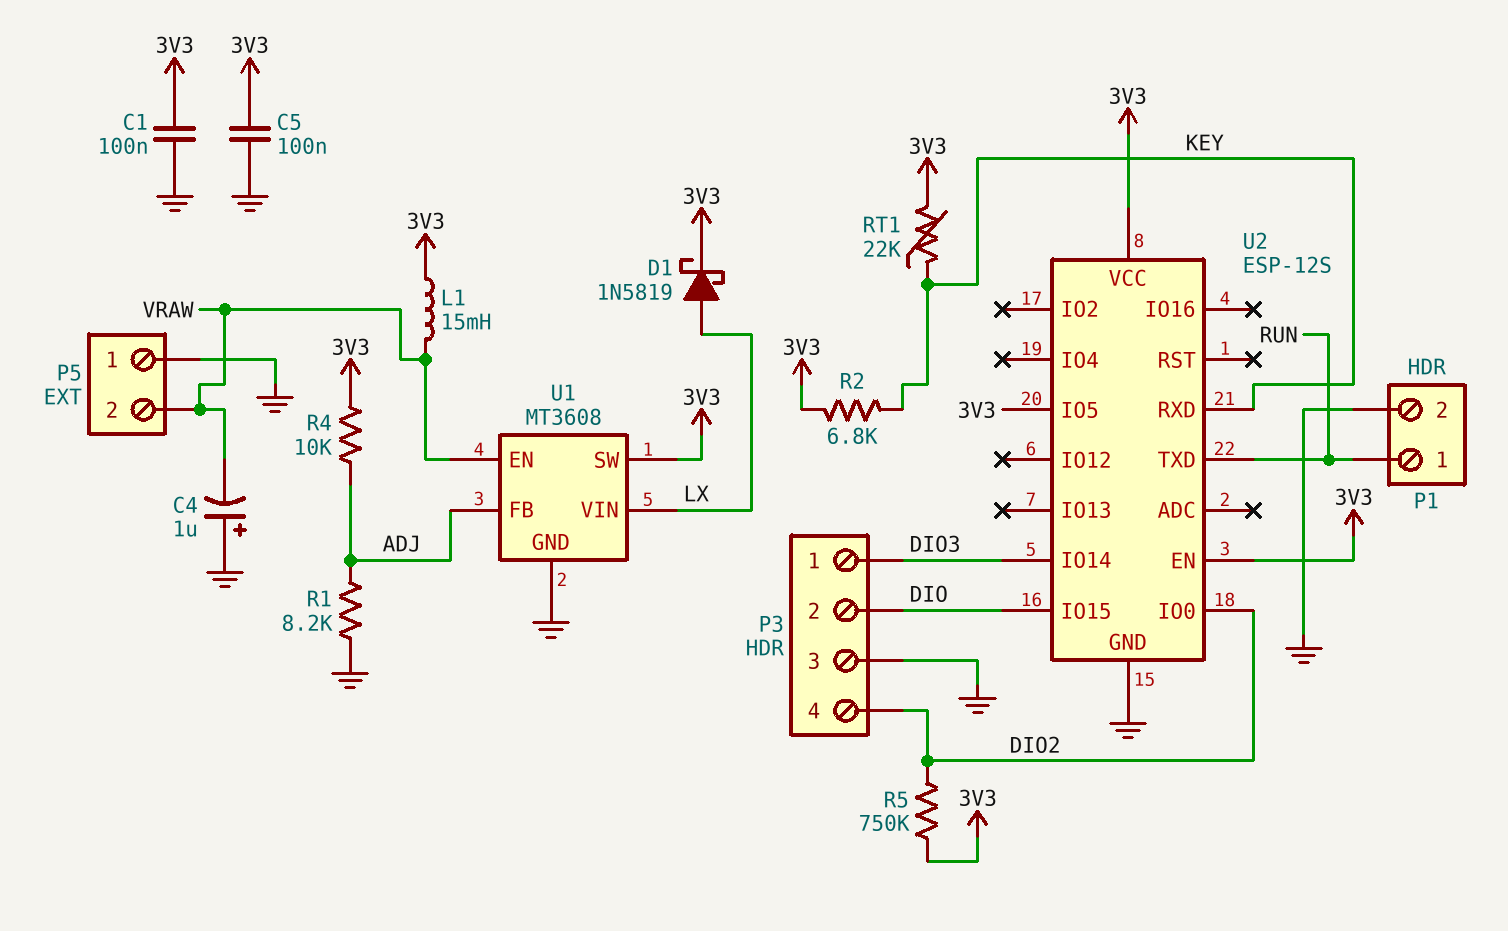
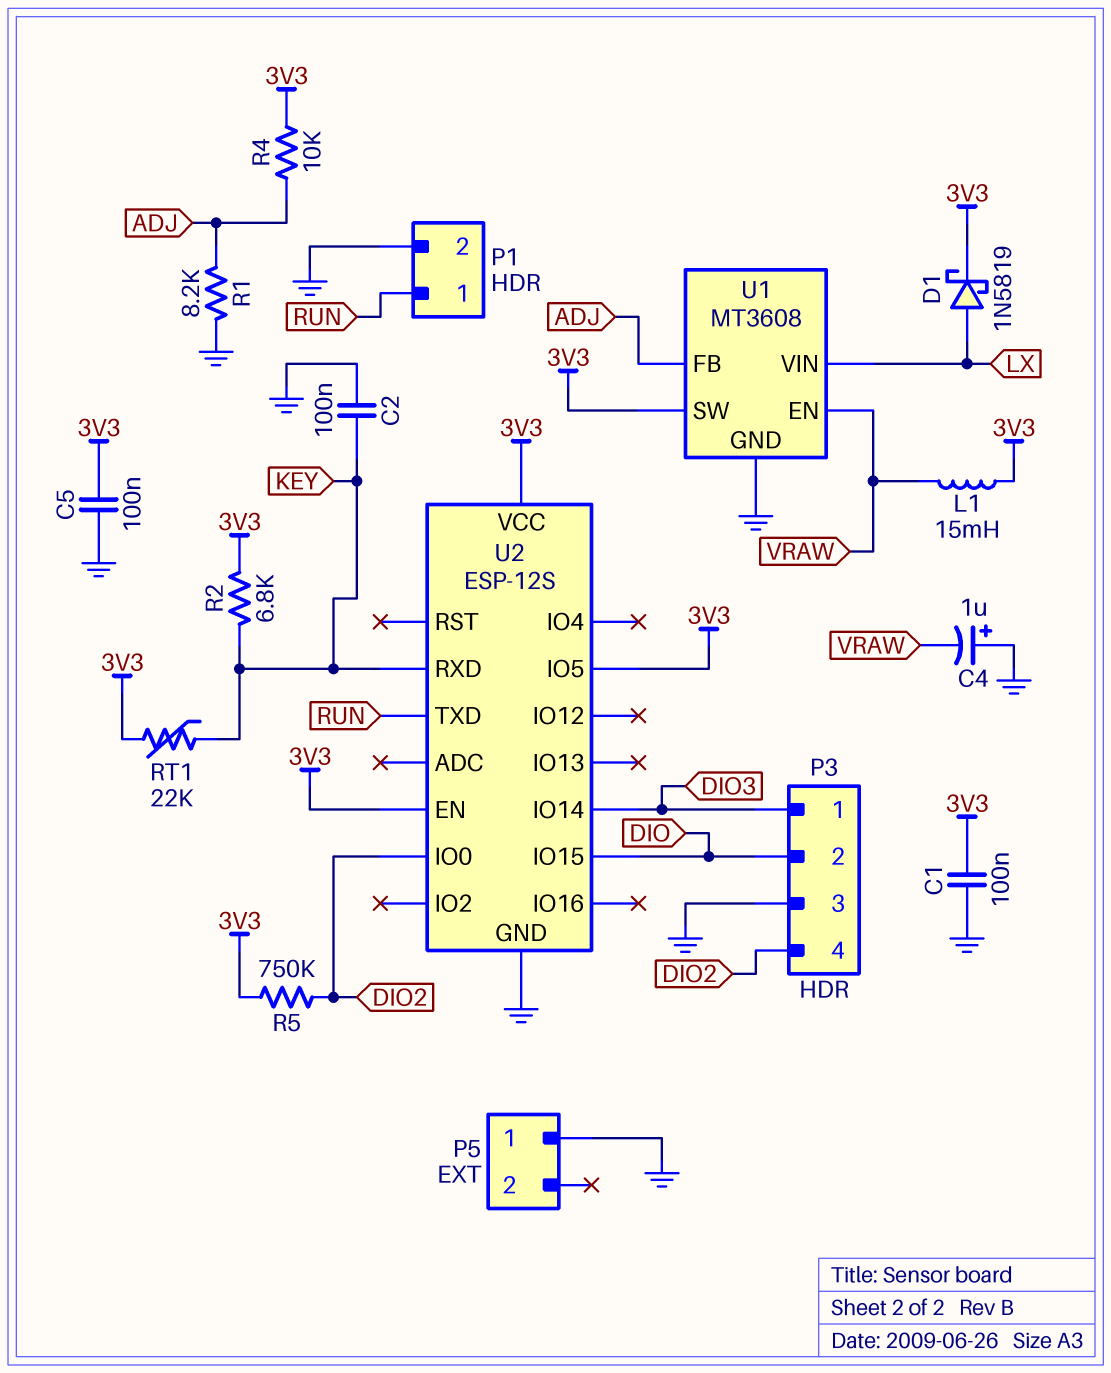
C2: none -> 100nF (GND, KEY)
P5 pin 2: VRAW -> none

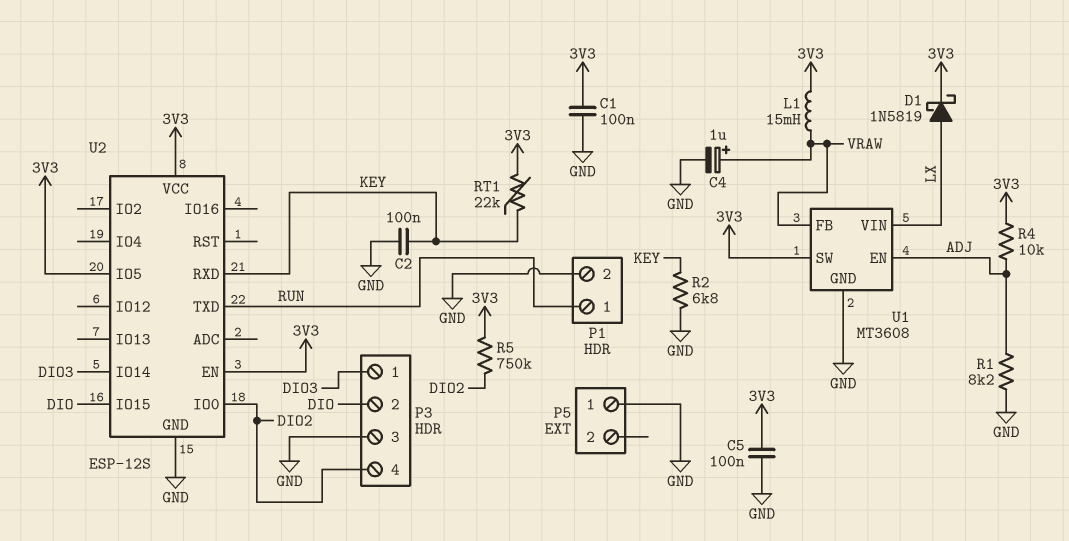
C4: 1uF (plus GND, minus VRAW) -> 1uF (plus VRAW, minus GND)
R2: 6.8k (3V3, KEY) -> 6.8k (GND, KEY)
U1 pin EN: VRAW -> ADJ
U1 pin FB: ADJ -> VRAW

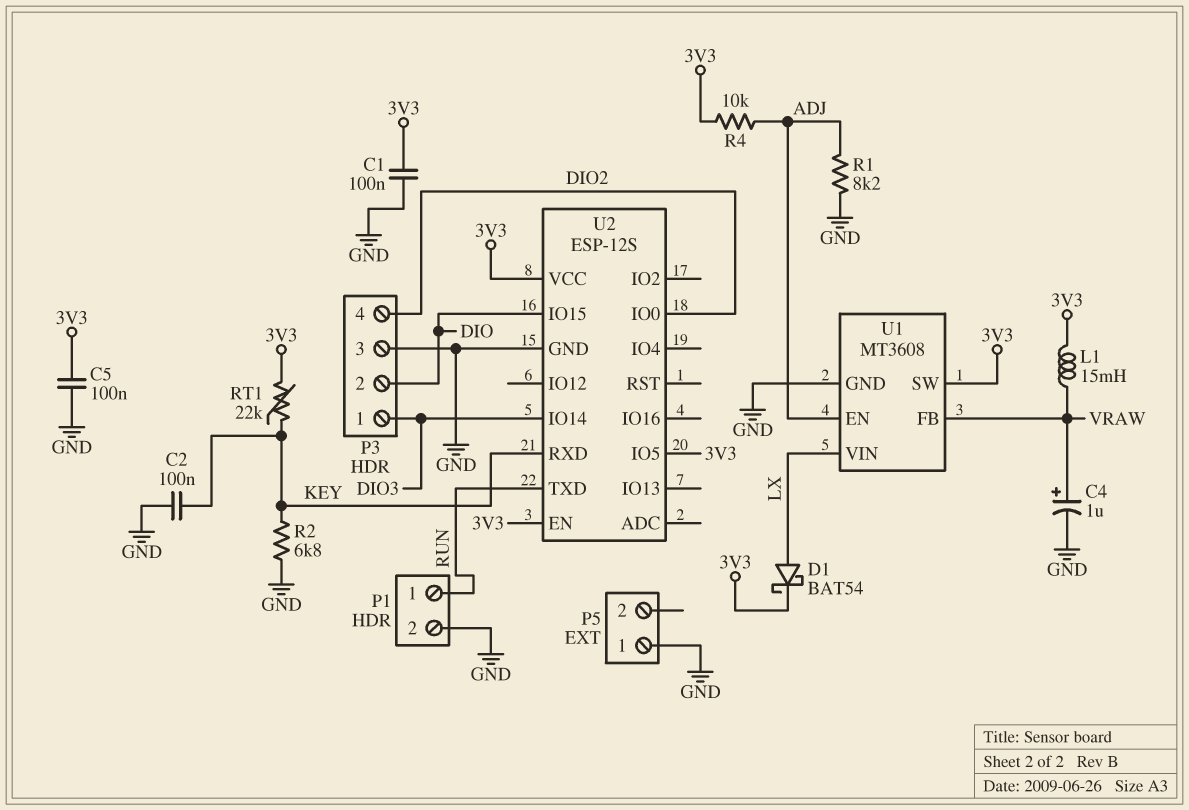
D1: schottky 1N5819 (A LX, K 3V3) -> schottky BAT54 (A LX, K 3V3)
R5: 750k (3V3, DIO2) -> none

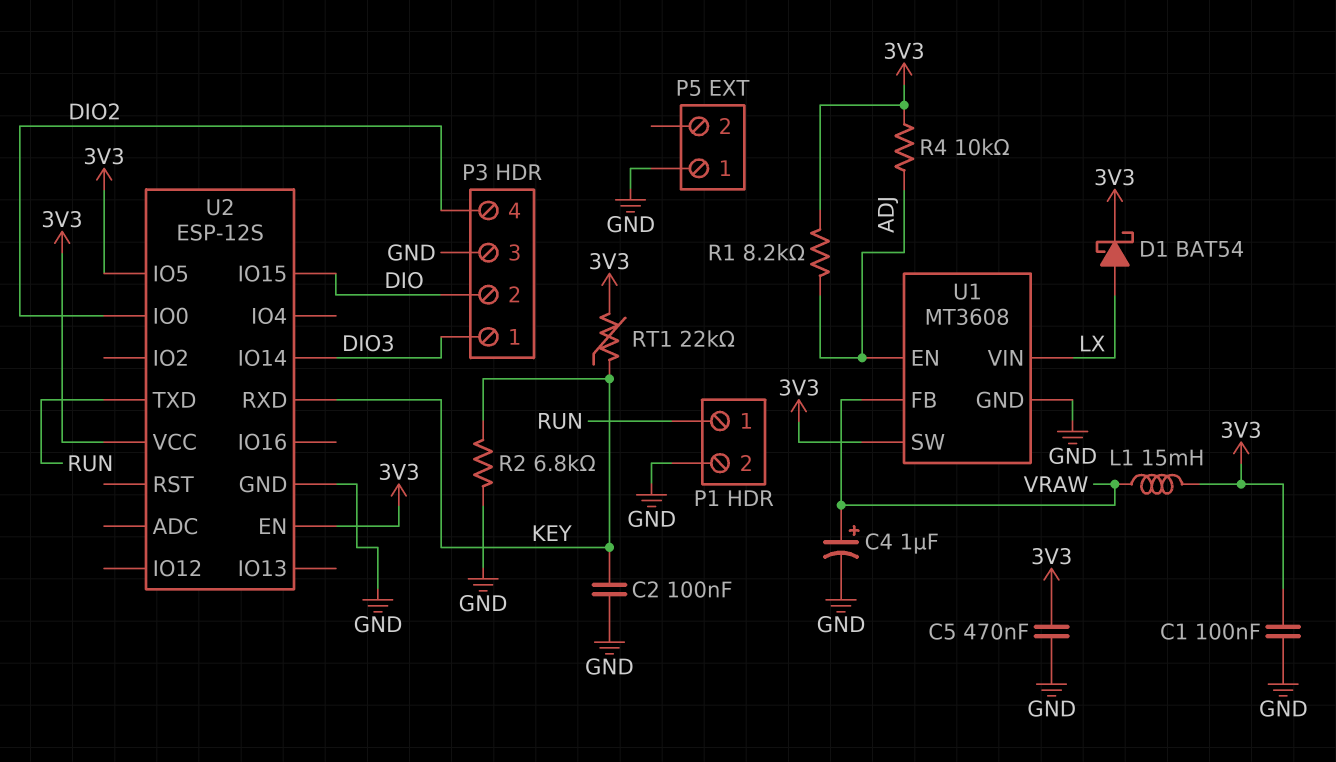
C5: 100nF (3V3, GND) -> 470nF (3V3, GND)
R1: 8.2k (ADJ, GND) -> 8.2k (3V3, ADJ)

